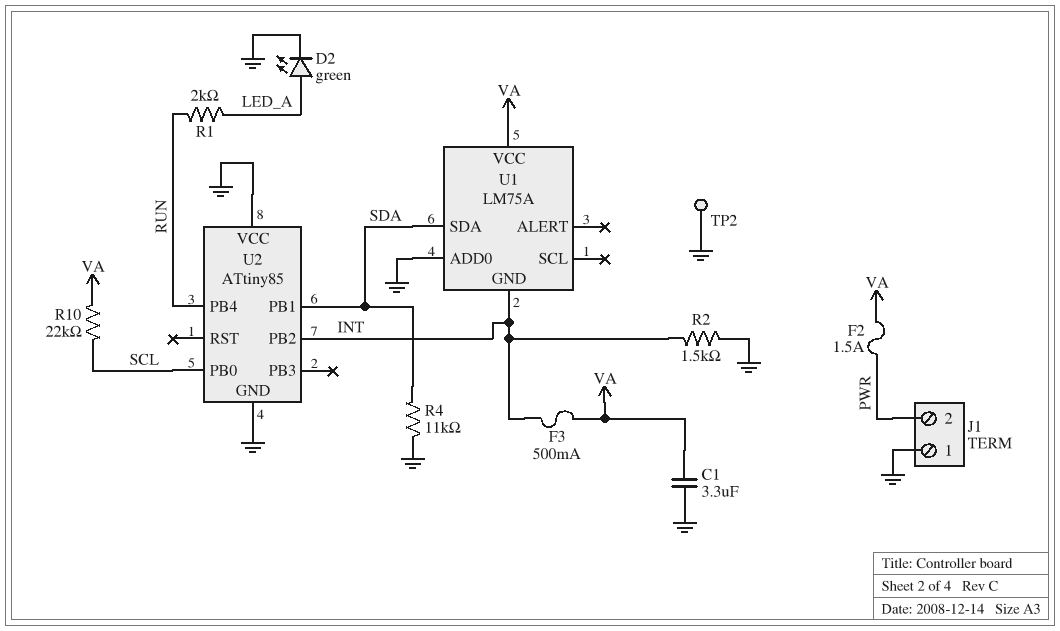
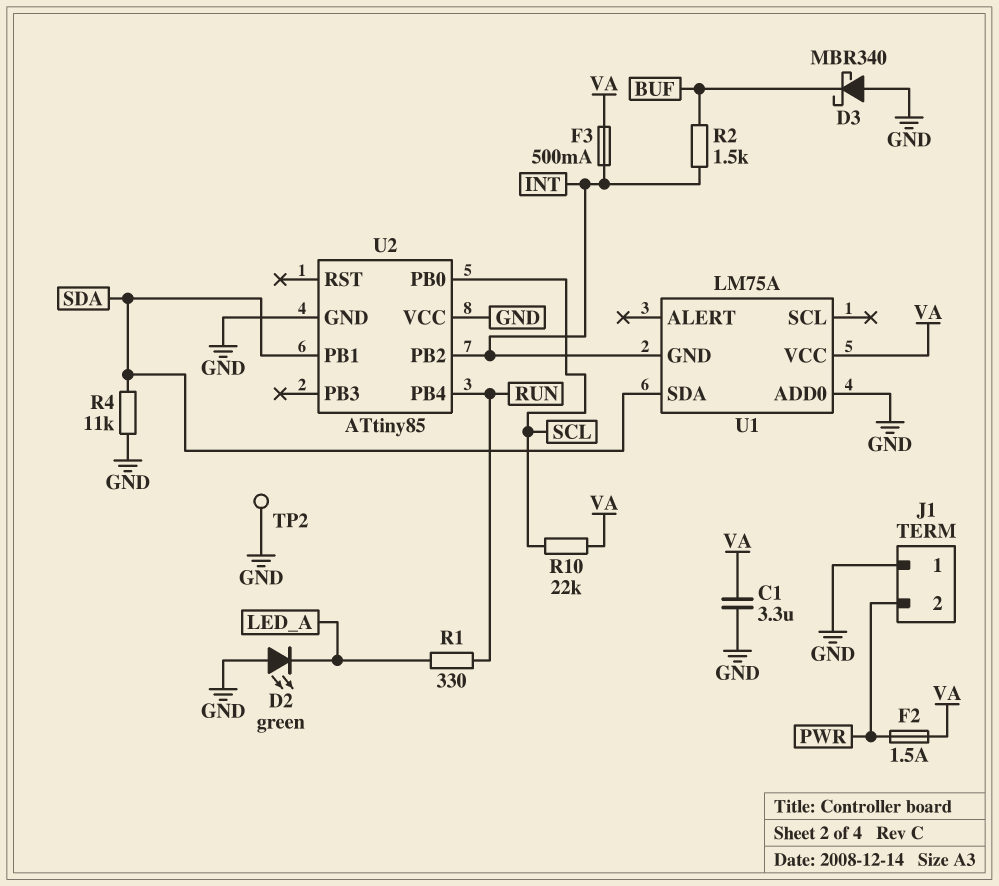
D2: LED green (A LED_A, K GND) -> LED green (A GND, K LED_A)
D3: none -> schottky MBR340 (A GND, K BUF)
R1: 2k (LED_A, RUN) -> 330 (LED_A, RUN)
R2: 1.5k (GND, INT) -> 1.5k (BUF, INT)

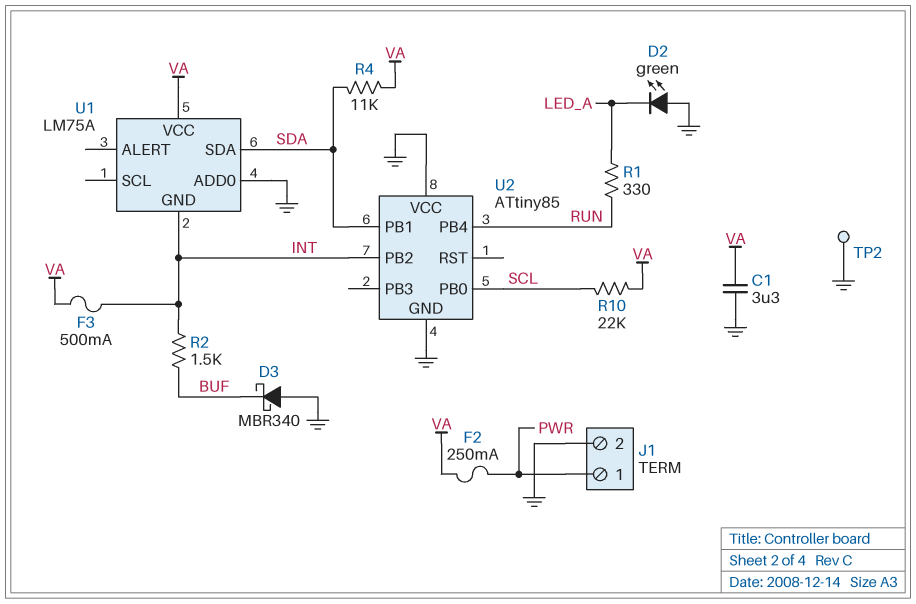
F2: 1.5A (PWR, VA) -> 250mA (PWR, VA)
J1 pin 1: GND -> PWR
J1 pin 2: PWR -> GND
R4: 11k (GND, SDA) -> 11k (SDA, VA)

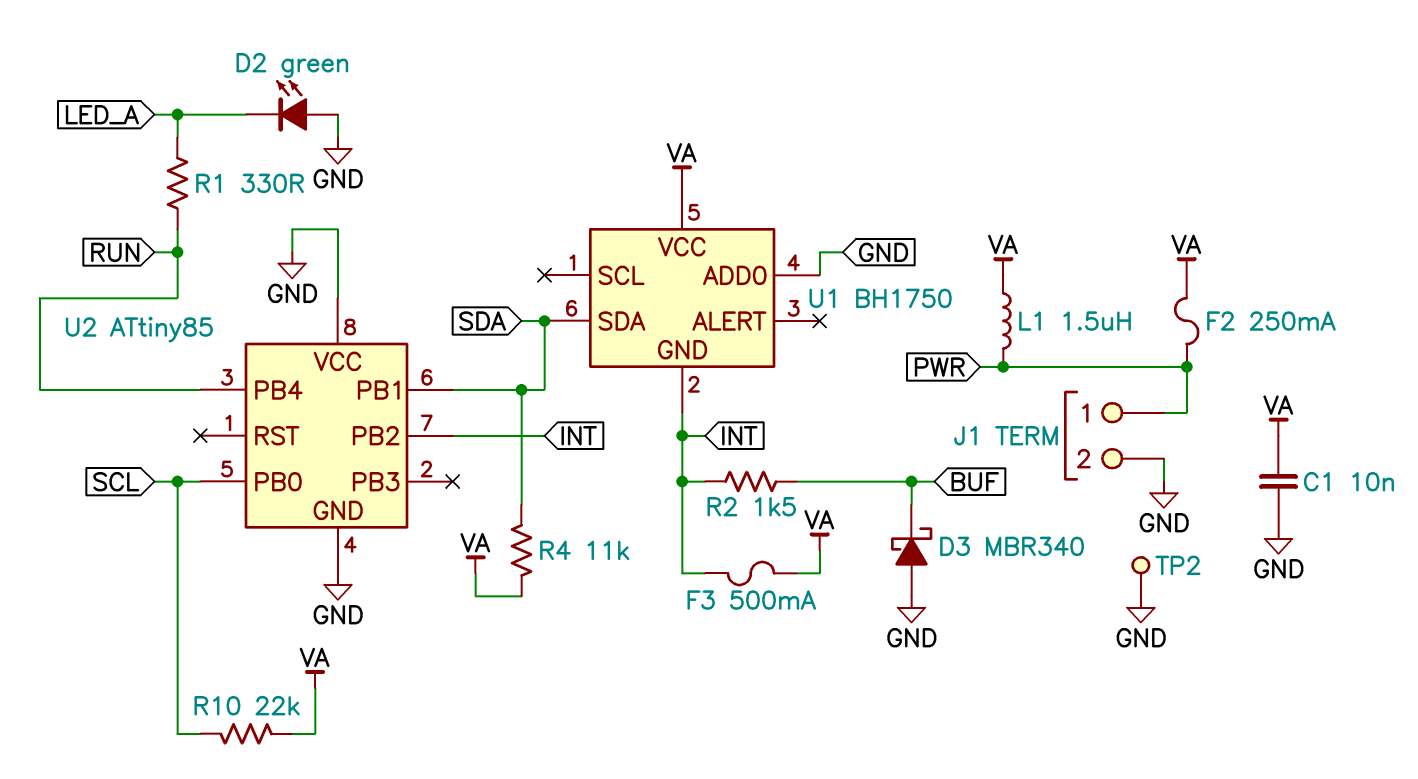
C1: 3.3uF (GND, VA) -> 10nF (GND, VA)
L1: none -> 1.5uH (PWR, VA)
U1: LM75A -> BH1750

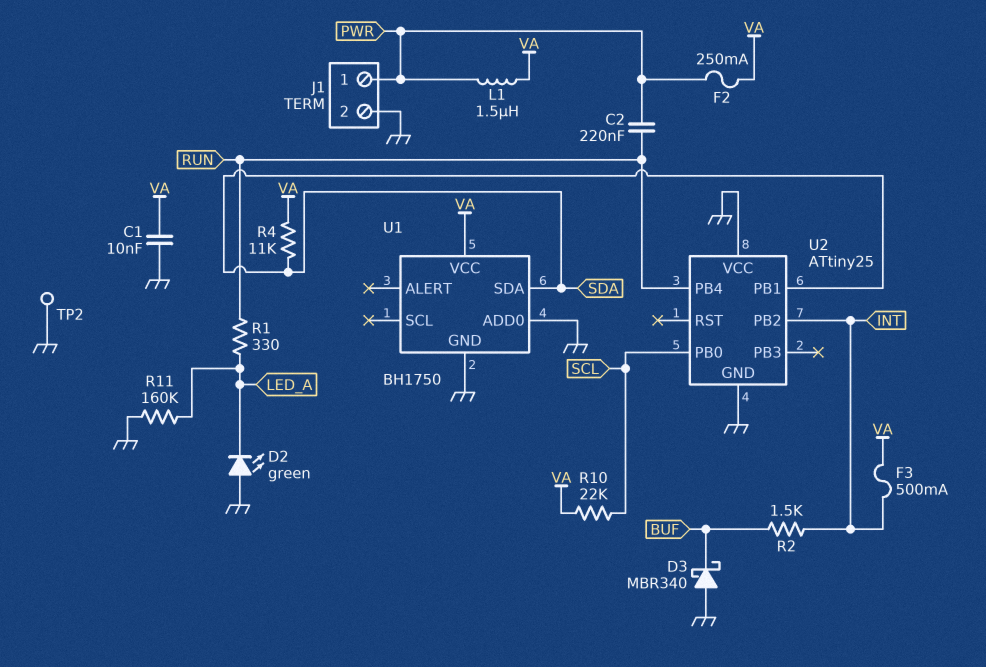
C2: none -> 220nF (PWR, RUN)
R11: none -> 160k (GND, LED_A)
U1 pin GND: INT -> GND
U2: ATtiny85 -> ATtiny25

